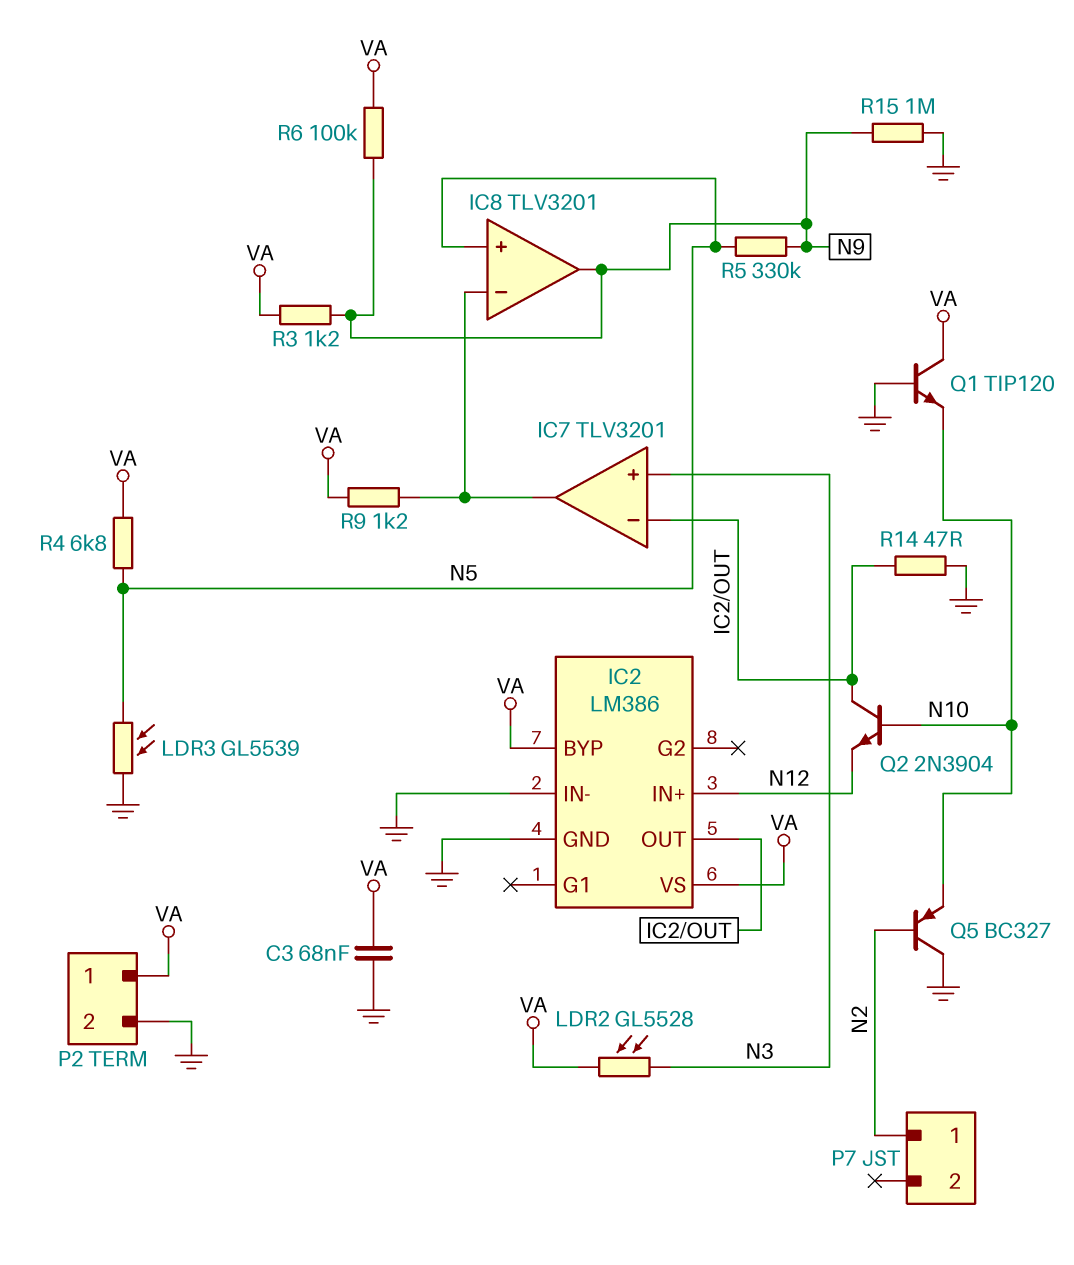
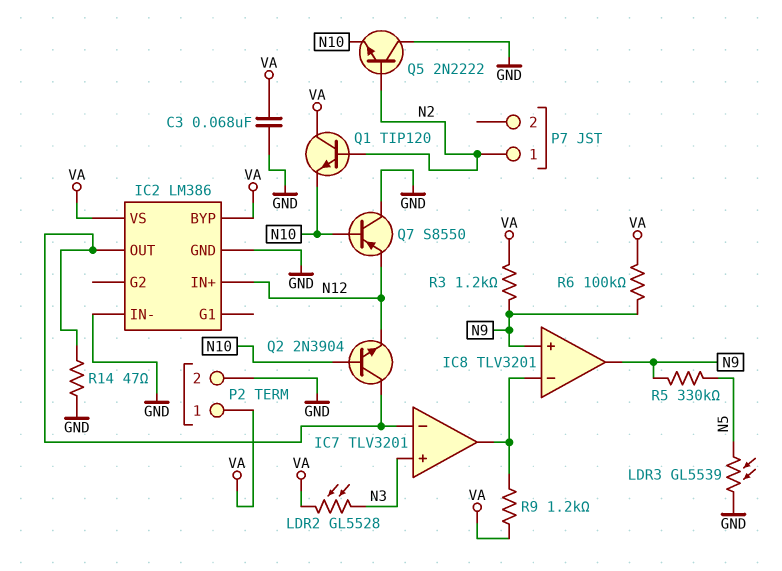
IC8 pin in+: N5 -> N9
Q1: NPN TIP120 (B GND, C VA, E N10) -> NPN TIP120 (B N2, C VA, E N10)
Q5: PNP BC327 (B N2, C GND, E N10) -> NPN 2N2222 (B N2, C GND, E N10)
Q7: none -> PNP S8550 (B N10, C GND, E N12)
R4: 6.8k (N5, VA) -> none
R15: 1M (GND, N9) -> none

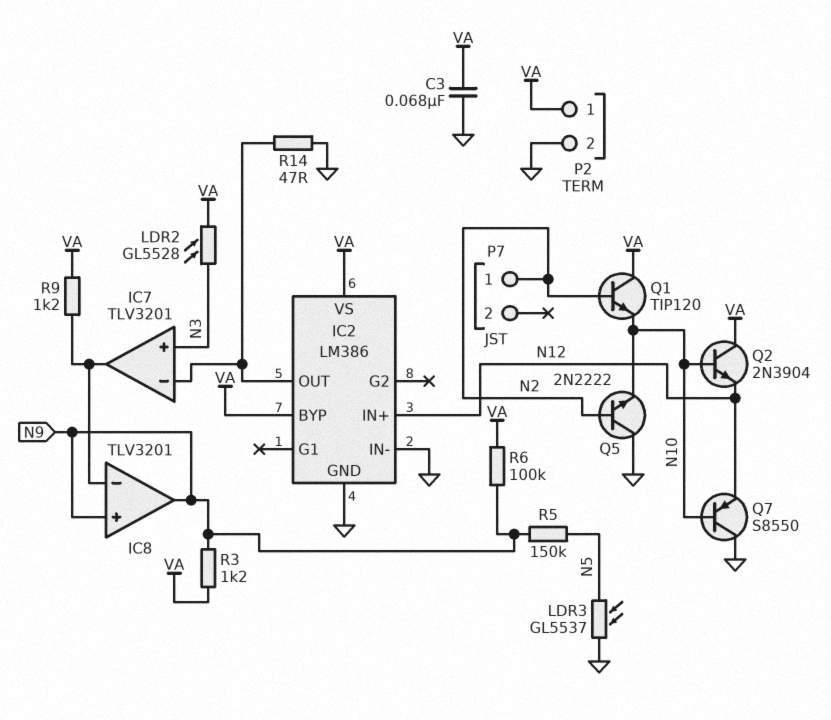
LDR3: GL5539 (GND, N5) -> GL5537 (GND, N5)
Q2: NPN 2N3904 (B N10, C IC2/OUT, E N12) -> NPN 2N3904 (B N10, C VA, E N12)
R5: 330k (N5, N9) -> 150k (N5, N9)

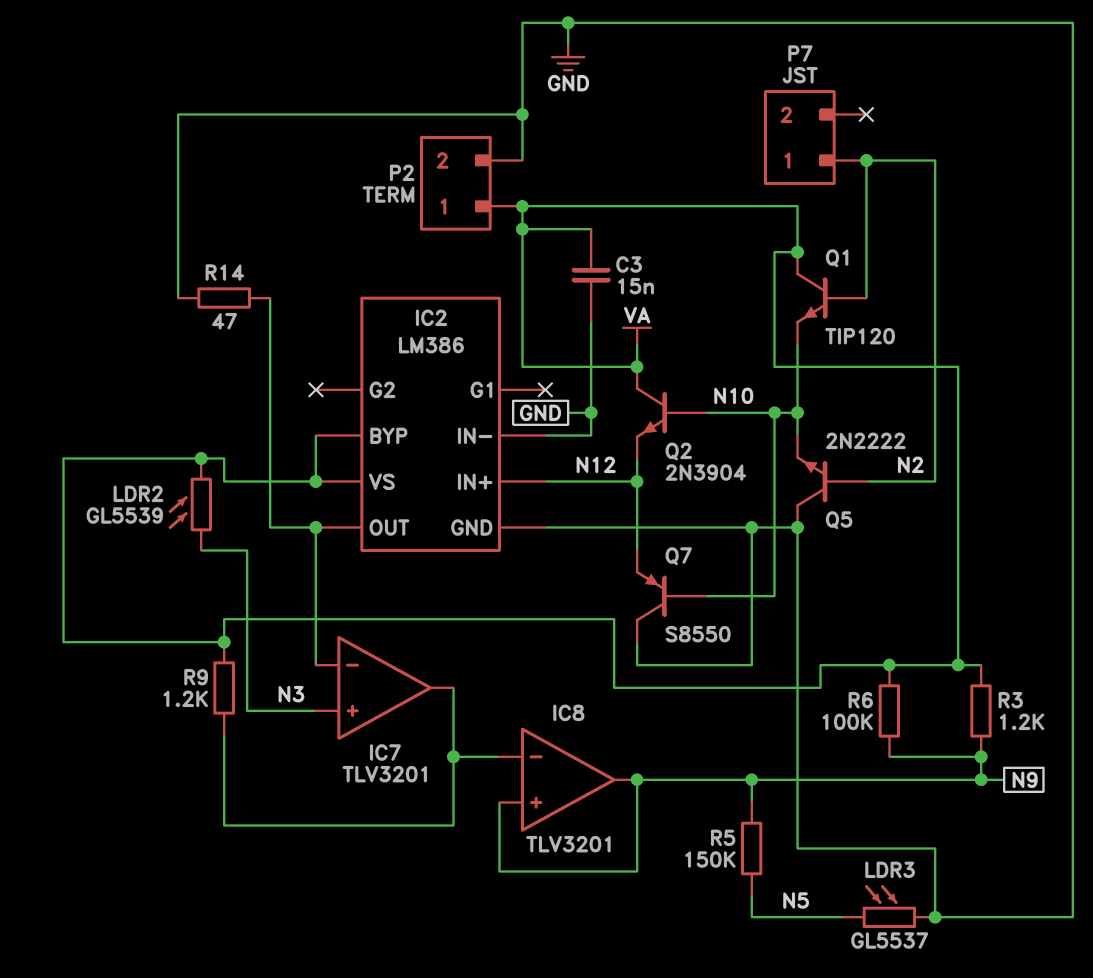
C3: 68nF (GND, VA) -> 15nF (GND, VA)
LDR2: GL5528 (N3, VA) -> GL5539 (N3, VA)

